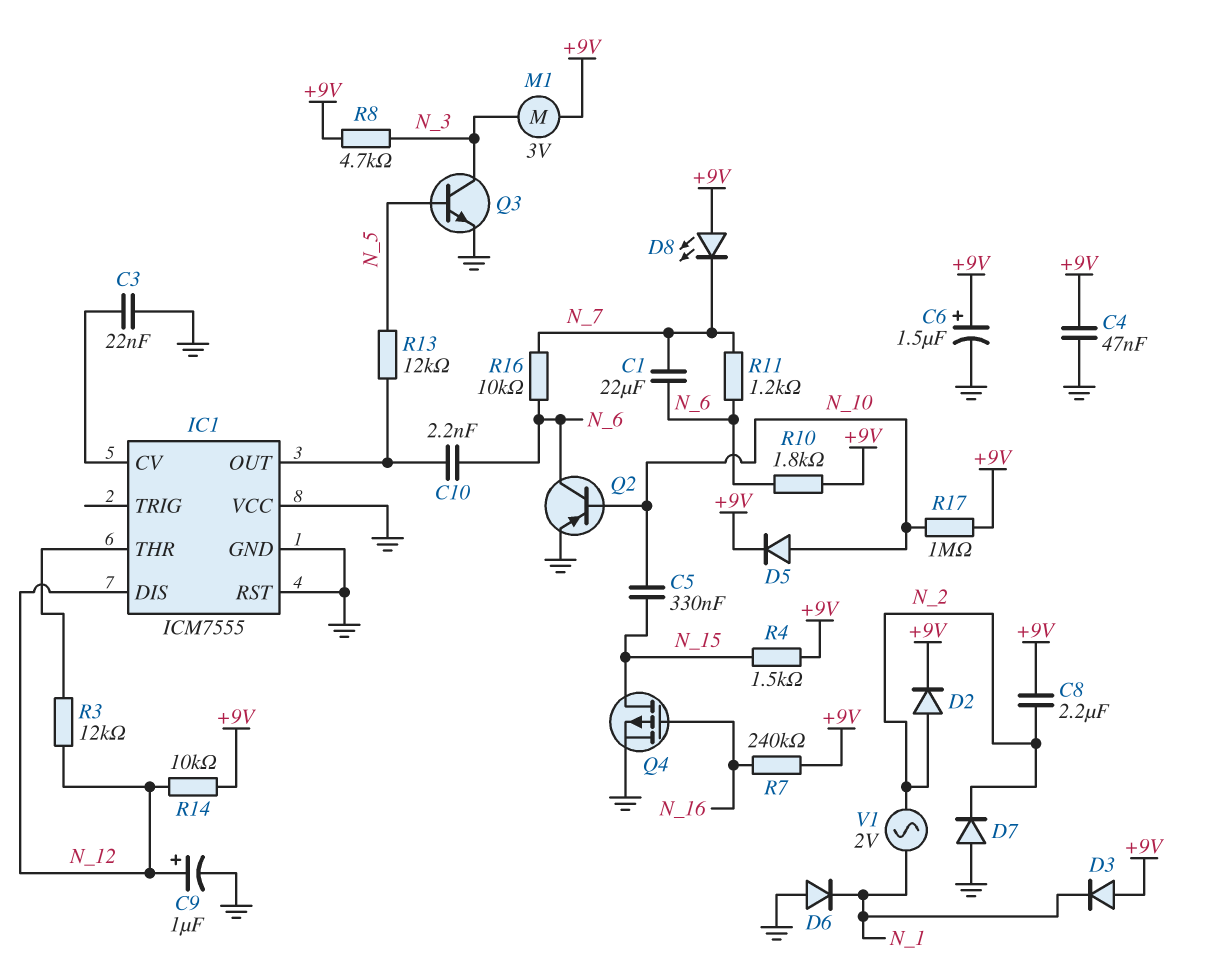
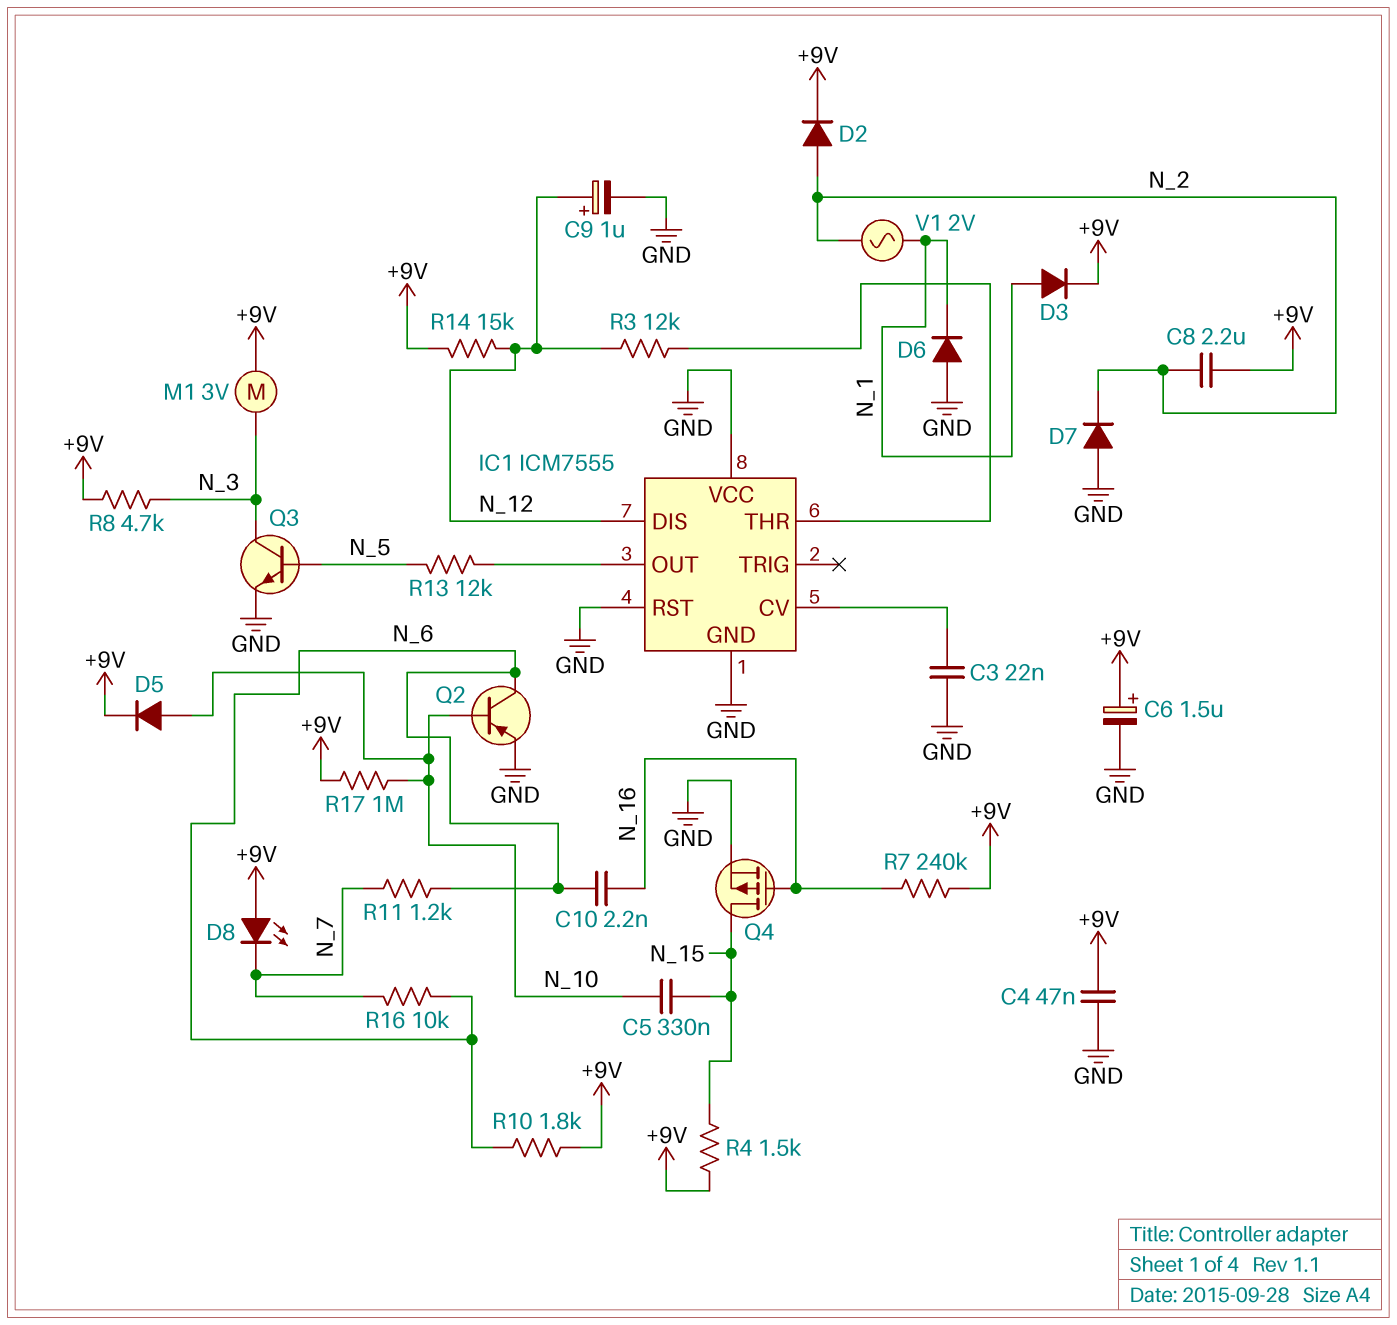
C1: 22uF (N_6, N_7) -> none
C10: 2.2nF (IC1/OUT, N_6) -> 2.2nF (N_6, N_16)
D3: diode (A +9V, K N_1) -> diode (A N_1, K +9V)
R14: 10k (+9V, N_12) -> 15k (+9V, N_12)

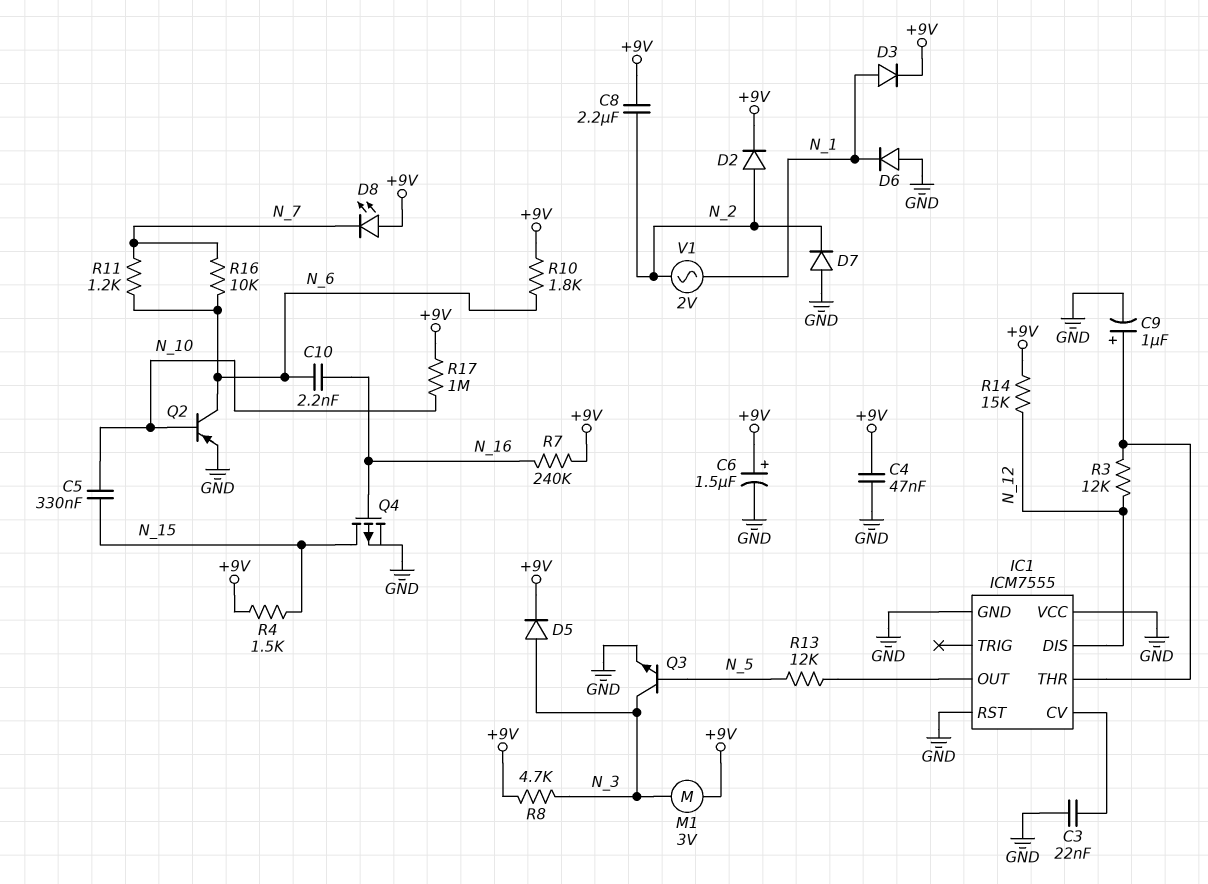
C9: 1uF (plus N_12, minus GND) -> 1uF (plus IC1/THR, minus GND)
D5: diode (A N_10, K +9V) -> diode (A N_3, K +9V)

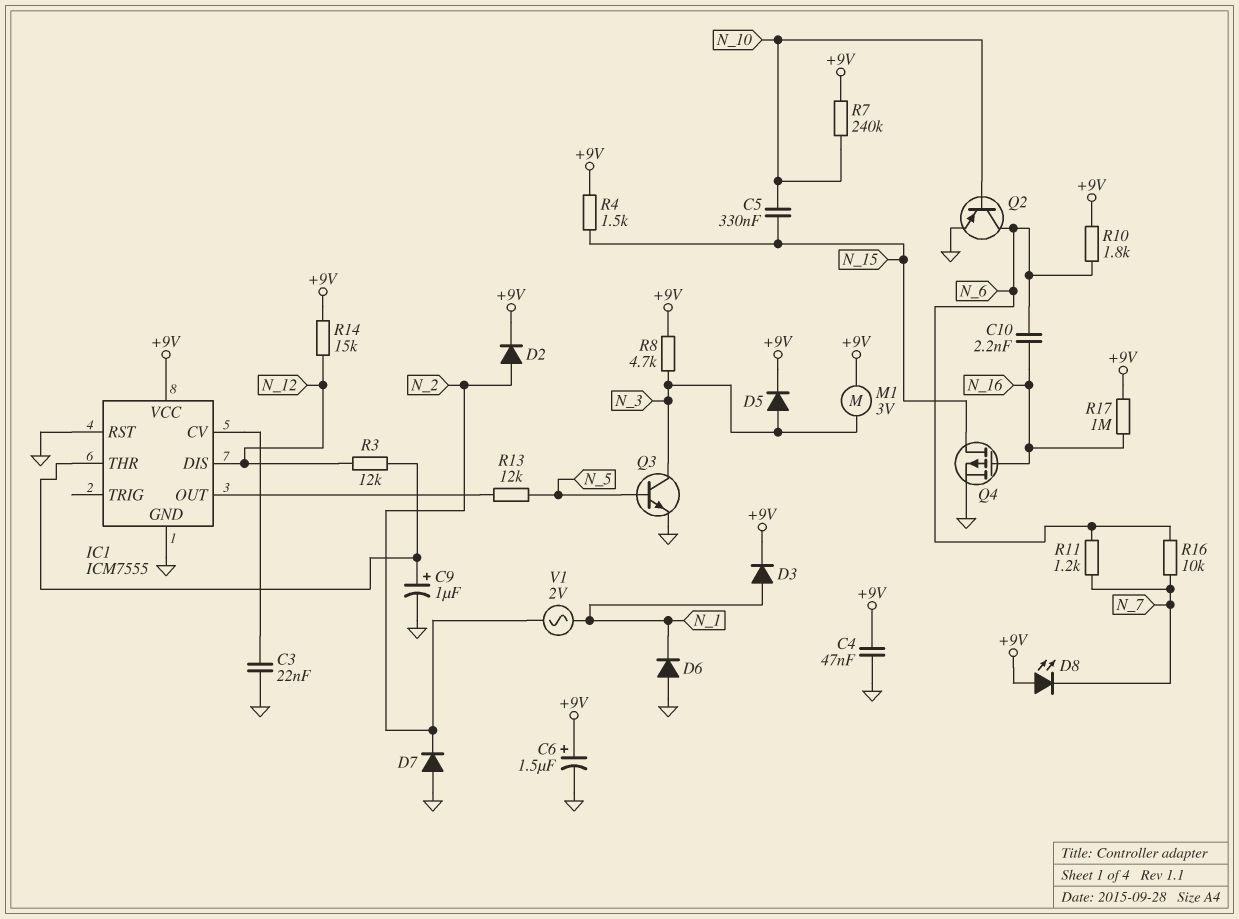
C8: 2.2uF (+9V, N_2) -> none
IC1 pin VCC: GND -> +9V
R7: 240k (+9V, N_16) -> 240k (+9V, N_10)
R17: 1M (+9V, N_10) -> 1M (+9V, N_16)

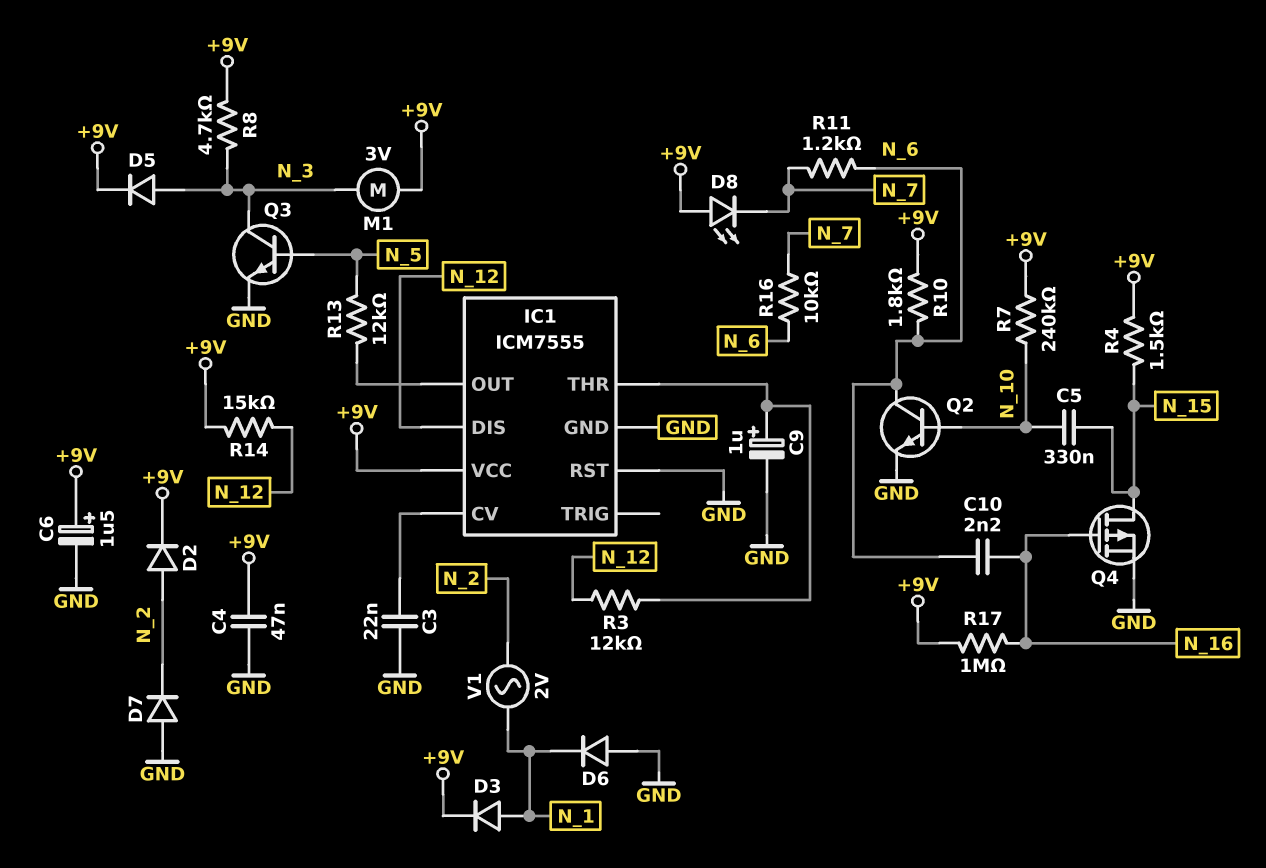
Q2: PNP (B N_10, C N_6, E GND) -> NPN (B N_10, C N_6, E GND)

